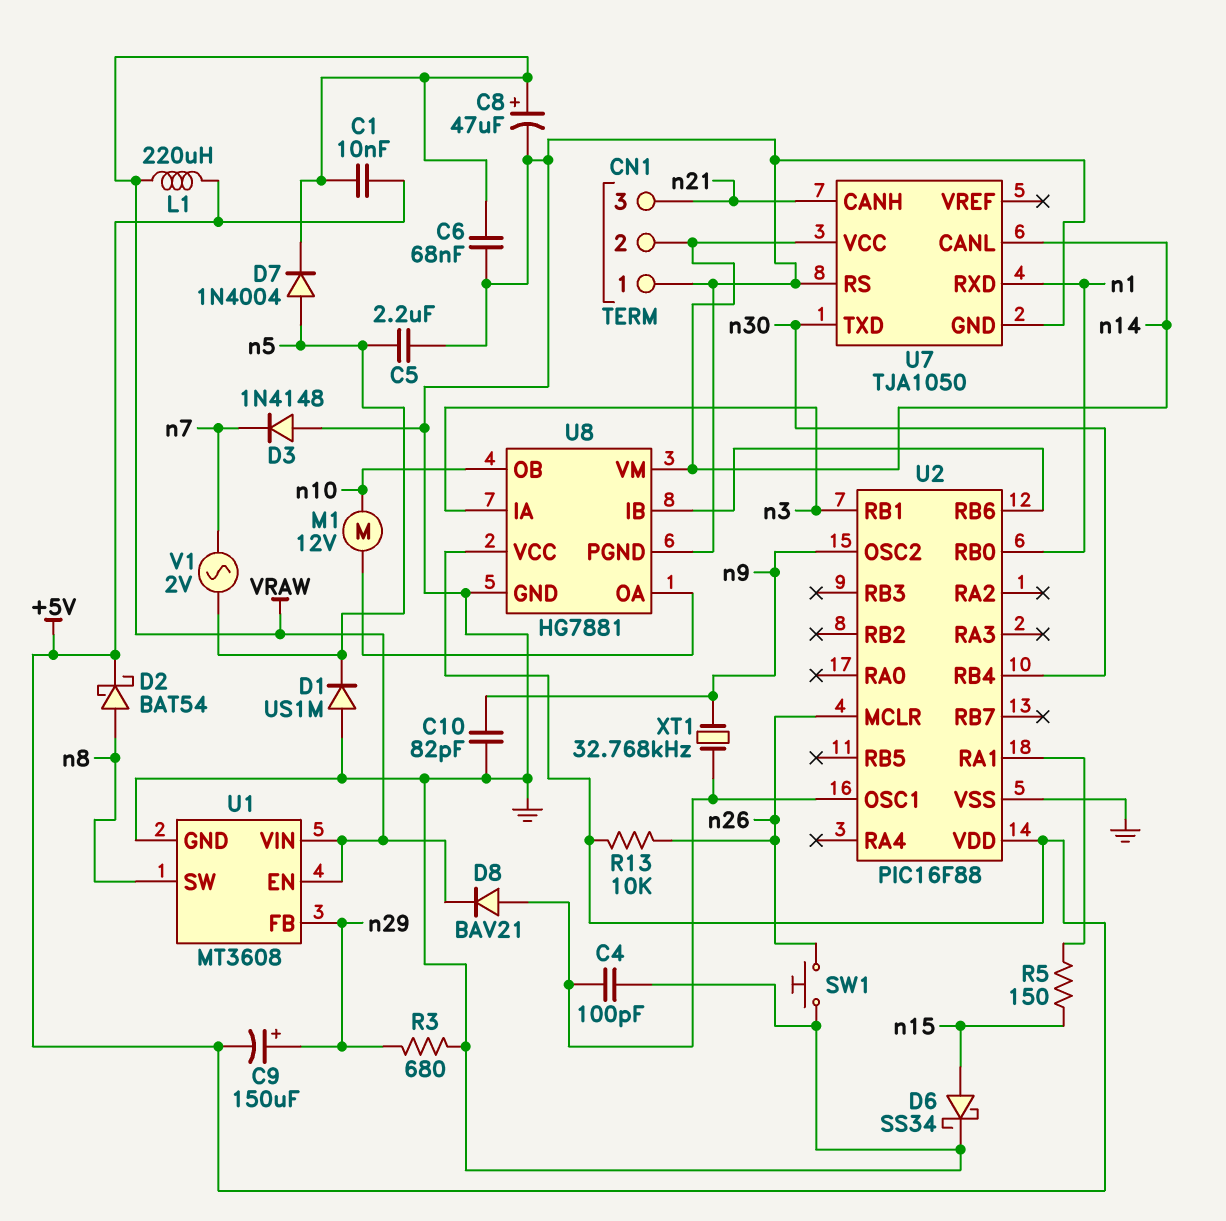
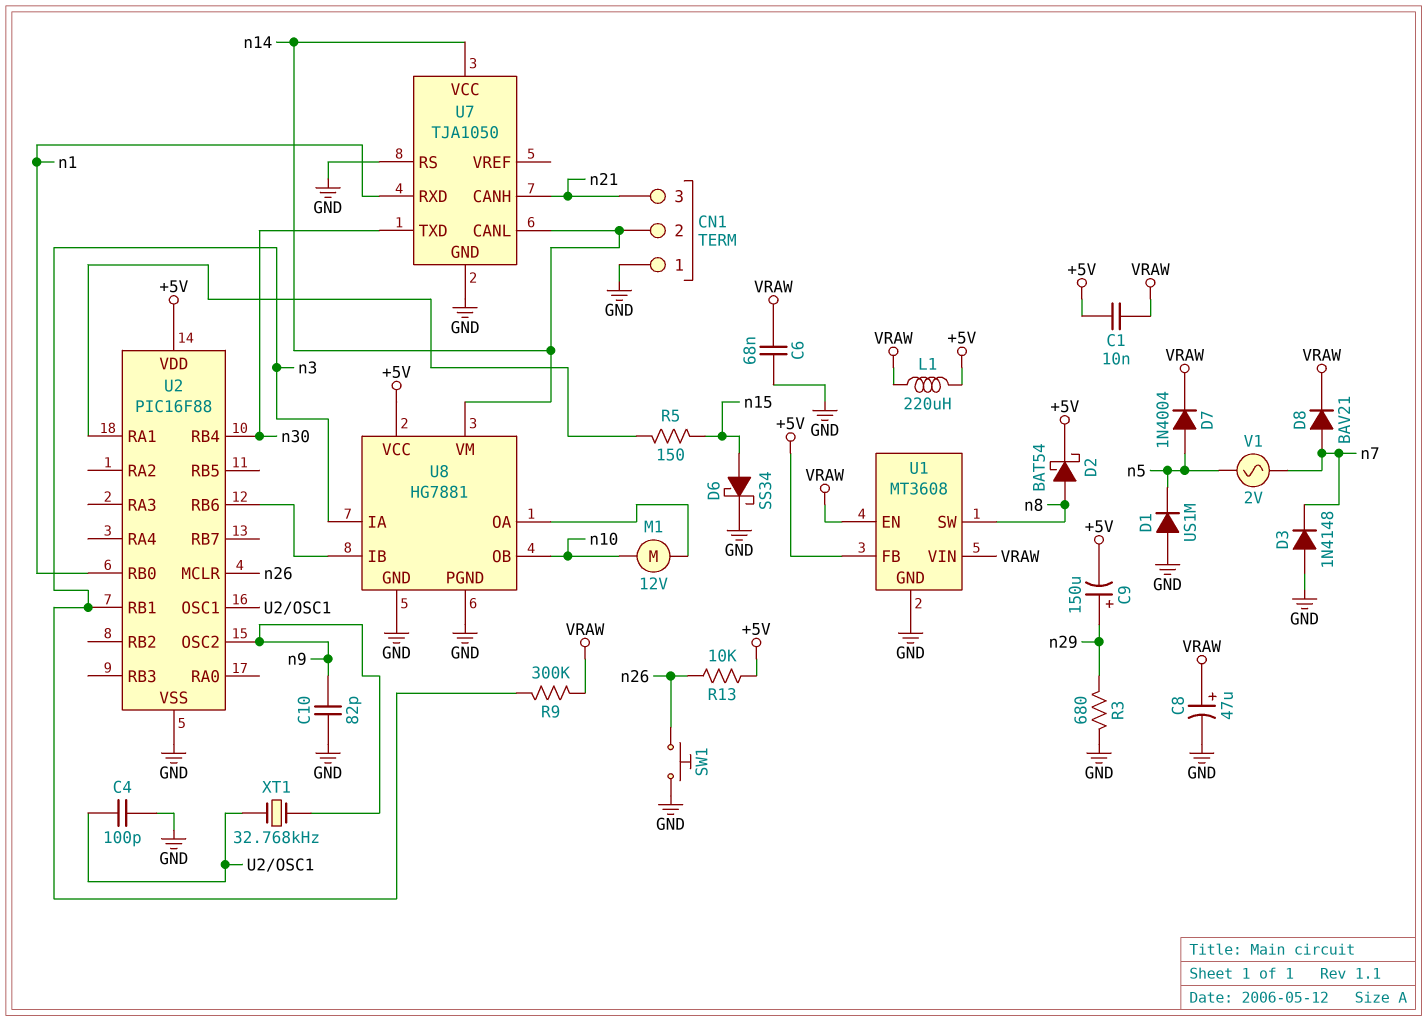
C5: 2.2uF (GND, n5) -> none
D8: diode BAV21 (A U2/OSC1, K VRAW) -> diode BAV21 (A n7, K VRAW)
R9: none -> 300k (VRAW, n3)
U1 pin FB: n29 -> +5V

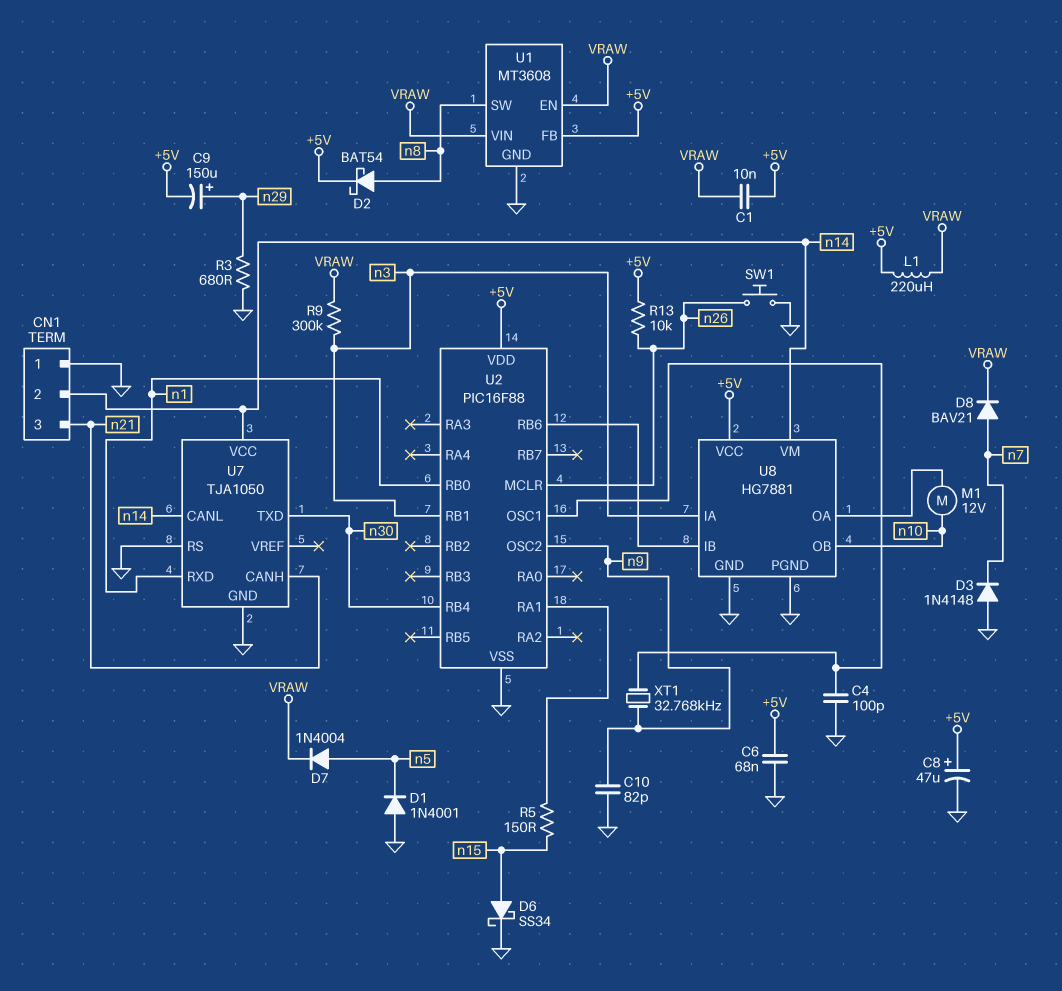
C6: 68nF (GND, VRAW) -> 68nF (+5V, GND)
C8: 47uF (plus VRAW, minus GND) -> 47uF (plus +5V, minus GND)
D1: diode US1M (A GND, K n5) -> diode 1N4001 (A GND, K n5)
V1: AC 2V (n5, n7) -> none

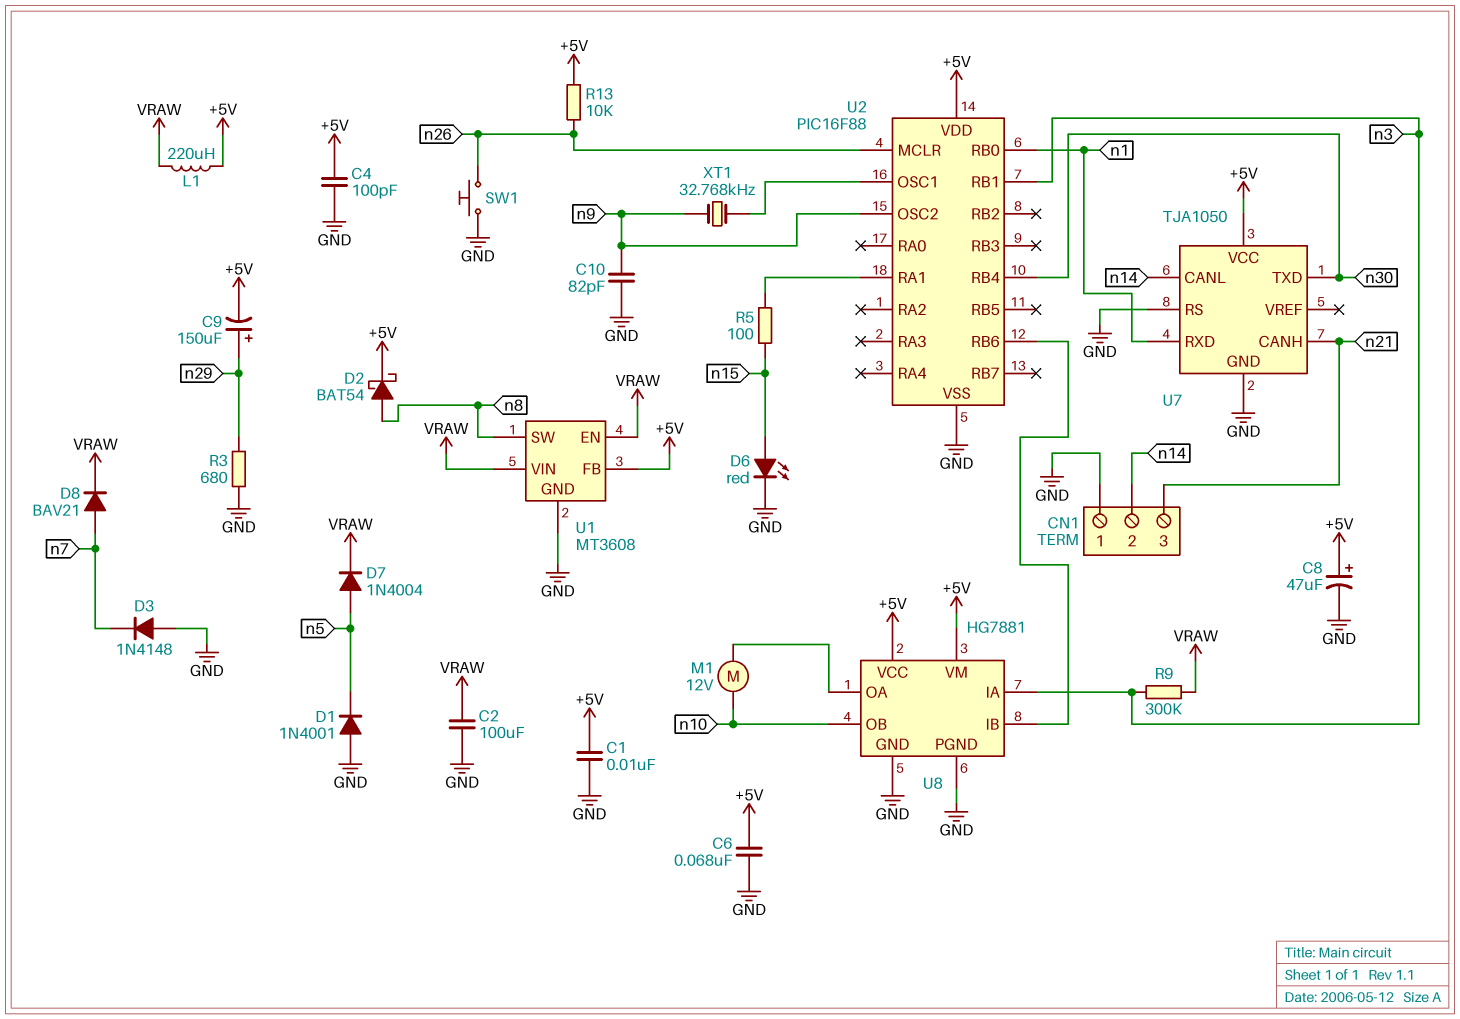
C1: 10nF (+5V, VRAW) -> 10nF (+5V, GND)
C2: none -> 100uF (GND, VRAW)
C4: 100pF (GND, U2/OSC1) -> 100pF (+5V, GND)
D6: schottky SS34 (A n15, K GND) -> LED red (A n15, K GND)
R5: 150 (U2/RA1, n15) -> 100 (U2/RA1, n15)
U7 pin VCC: n14 -> +5V
U8 pin VM: n14 -> +5V

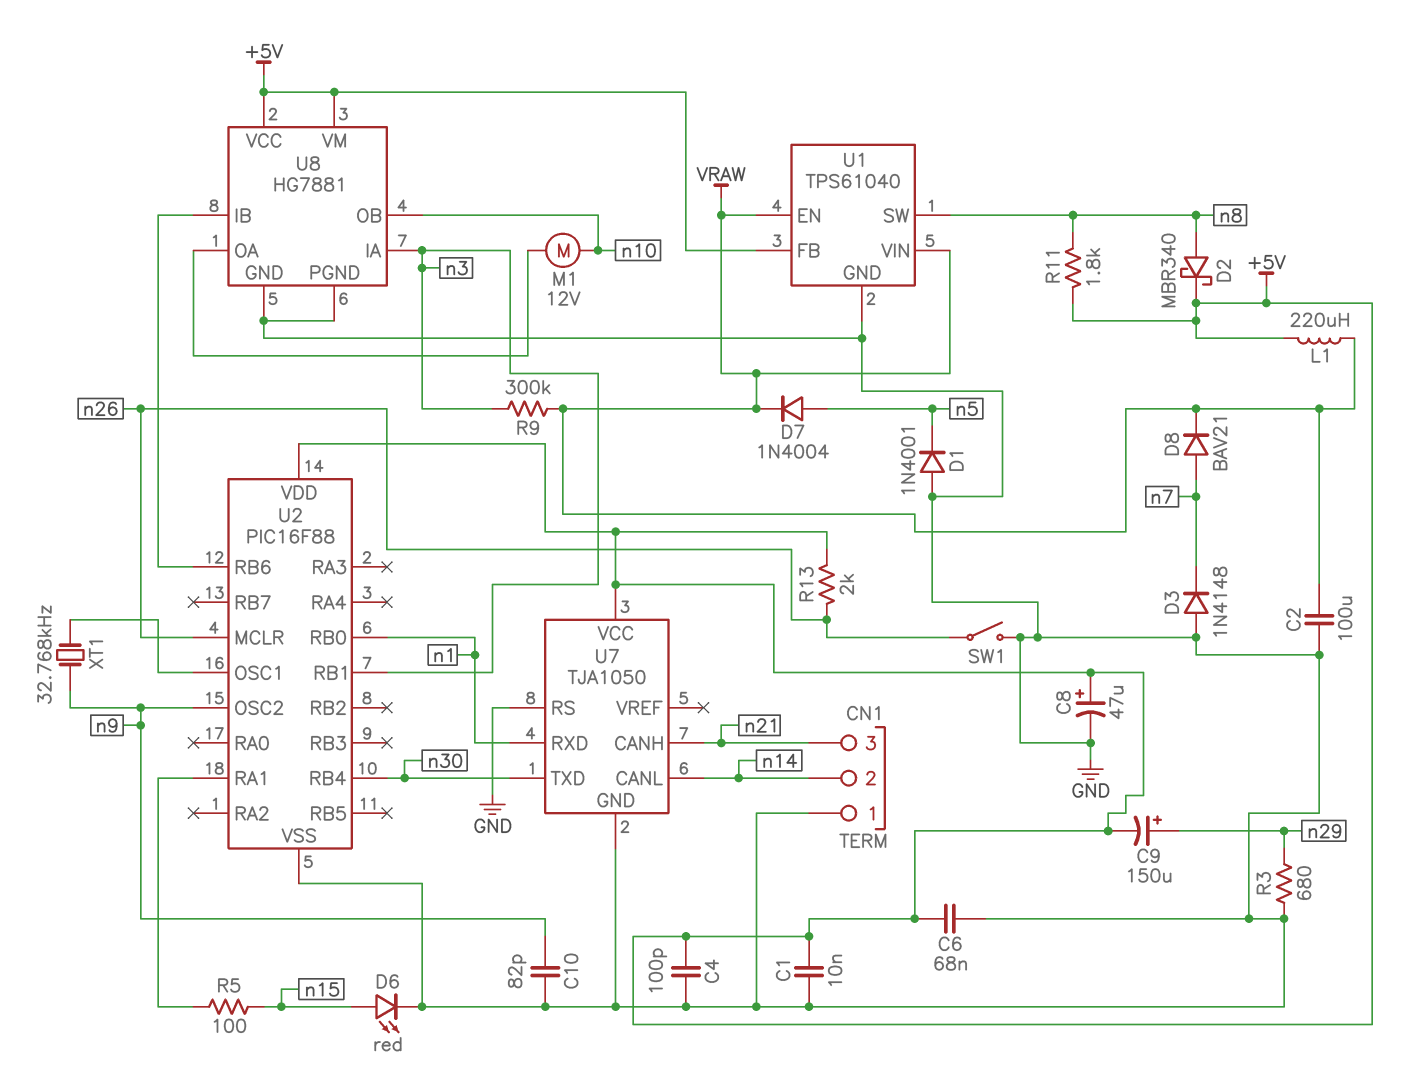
D2: schottky BAT54 (A n8, K +5V) -> schottky MBR340 (A n8, K +5V)
R11: none -> 1.8k (+5V, n8)
R13: 10k (+5V, n26) -> 2k (+5V, n26)
SW1: button (GND, n26) -> switch (GND, n26)
U1: MT3608 -> TPS61040

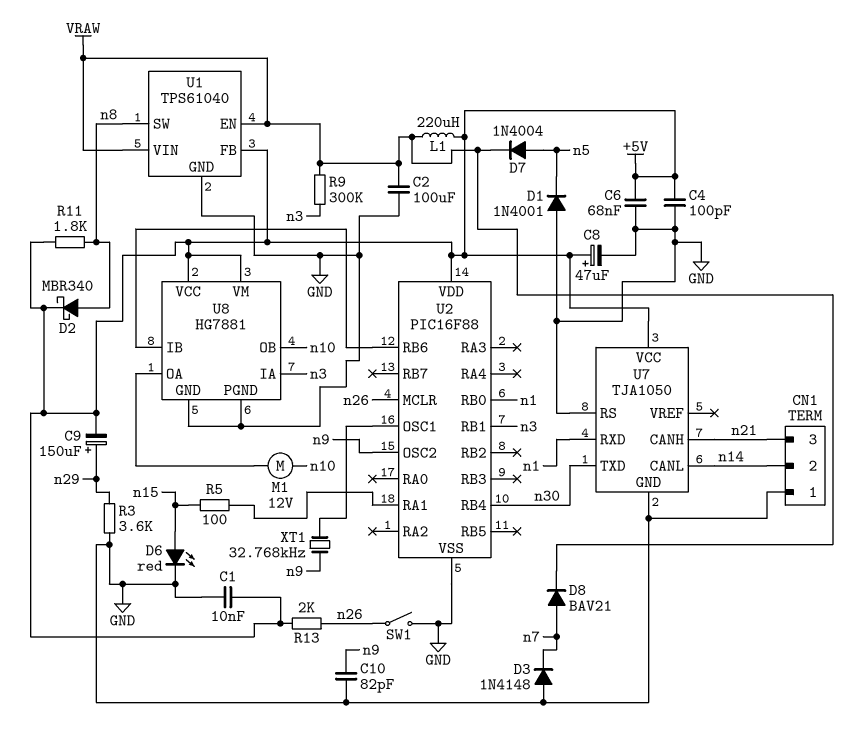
R3: 680 (GND, n29) -> 3.6k (GND, n29)

